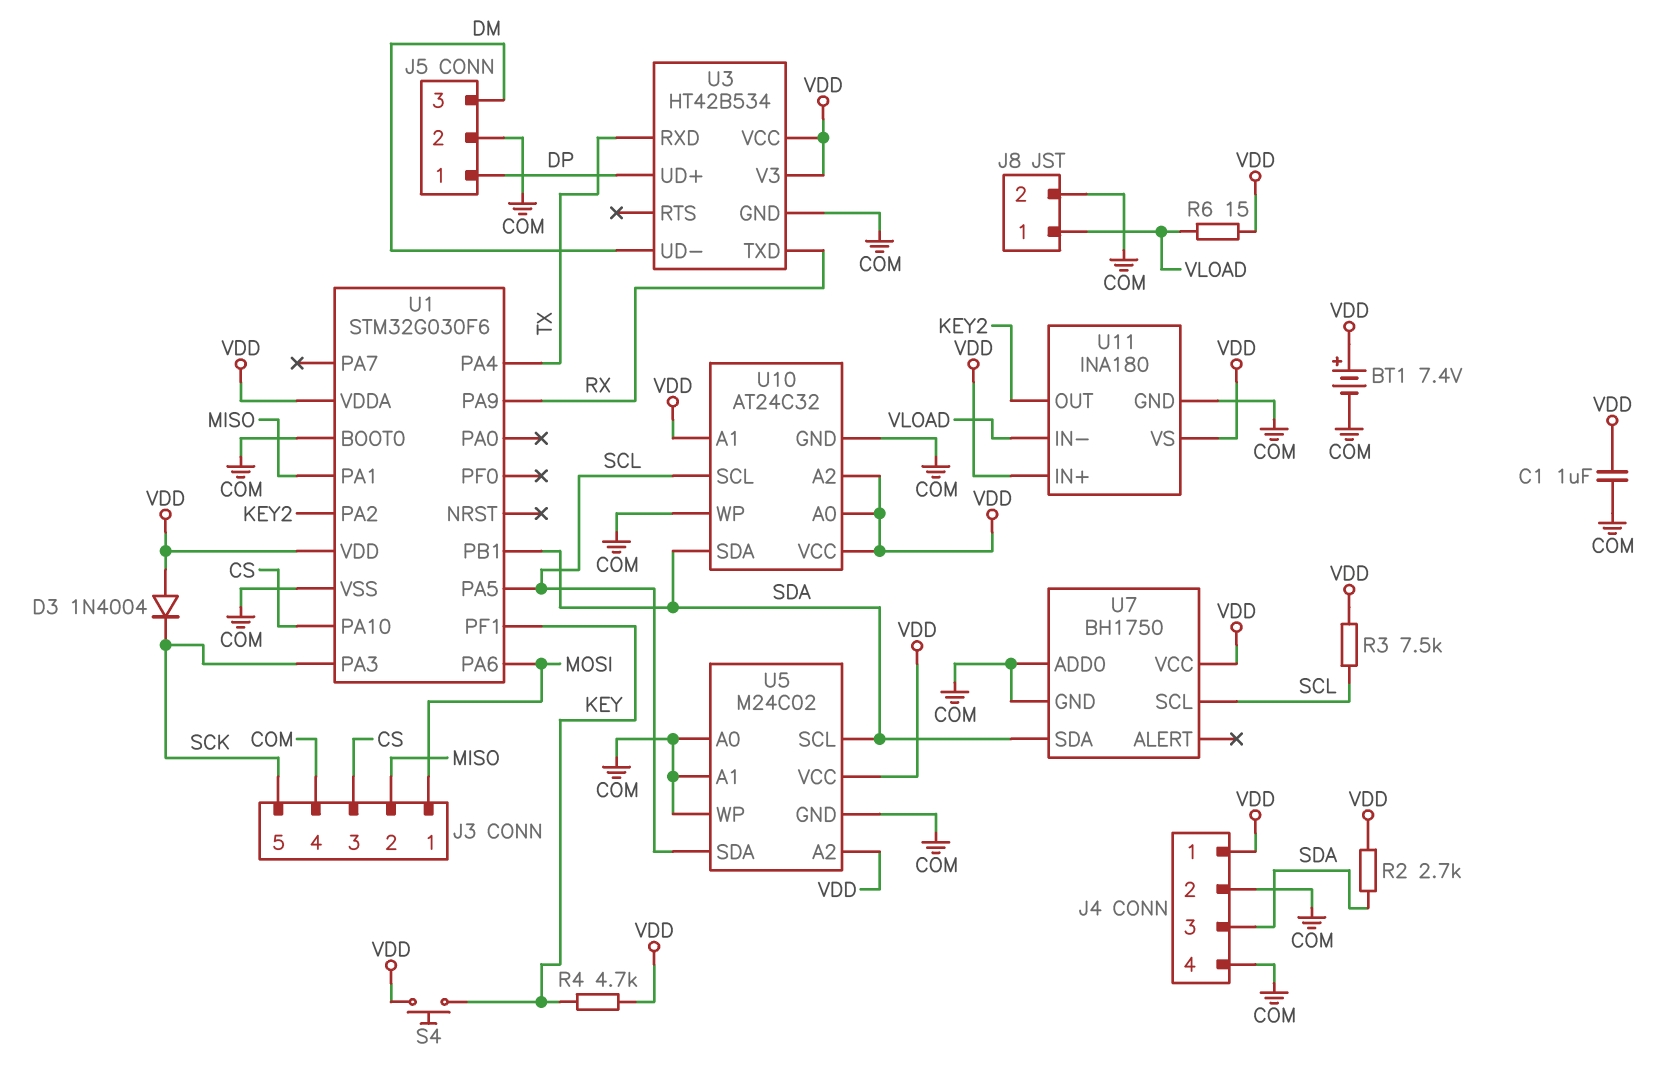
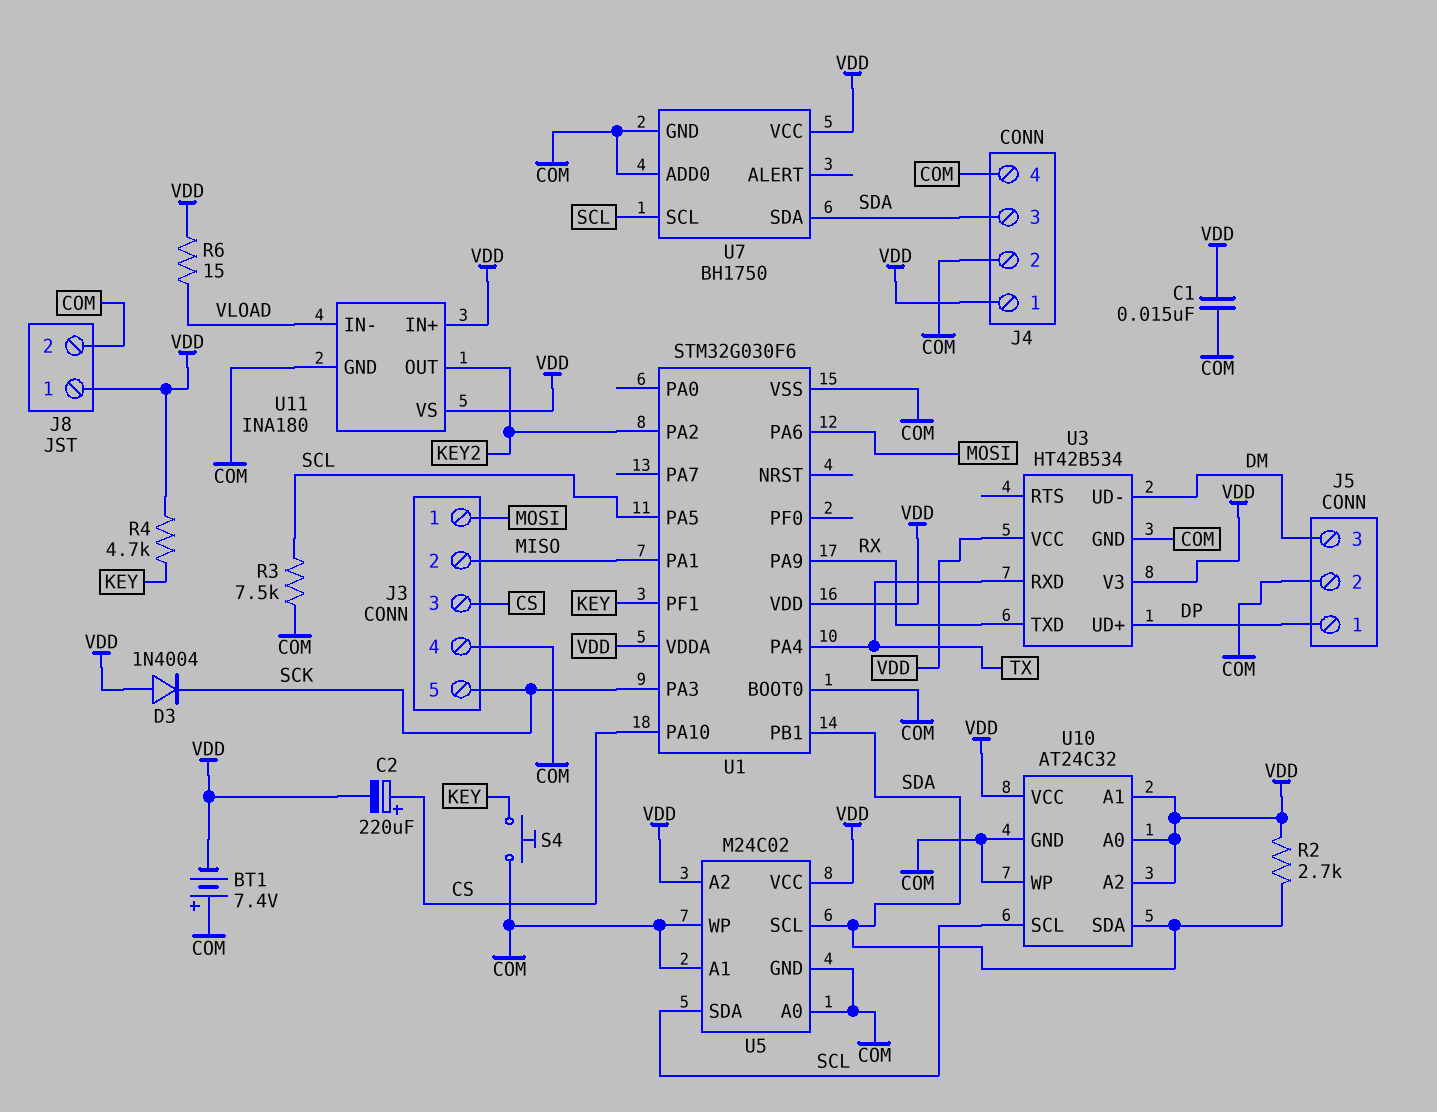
BT1: 7.4V (plus VDD, minus COM) -> 7.4V (plus COM, minus VDD)
C1: 1uF (COM, VDD) -> 15nF (COM, VDD)
C2: none -> 220uF (plus CS, minus VDD)
J8 pin 1: VLOAD -> VDD
R3: 7.5k (SCL, VDD) -> 7.5k (COM, SCL)
S4: button (KEY, VDD) -> button (COM, KEY)

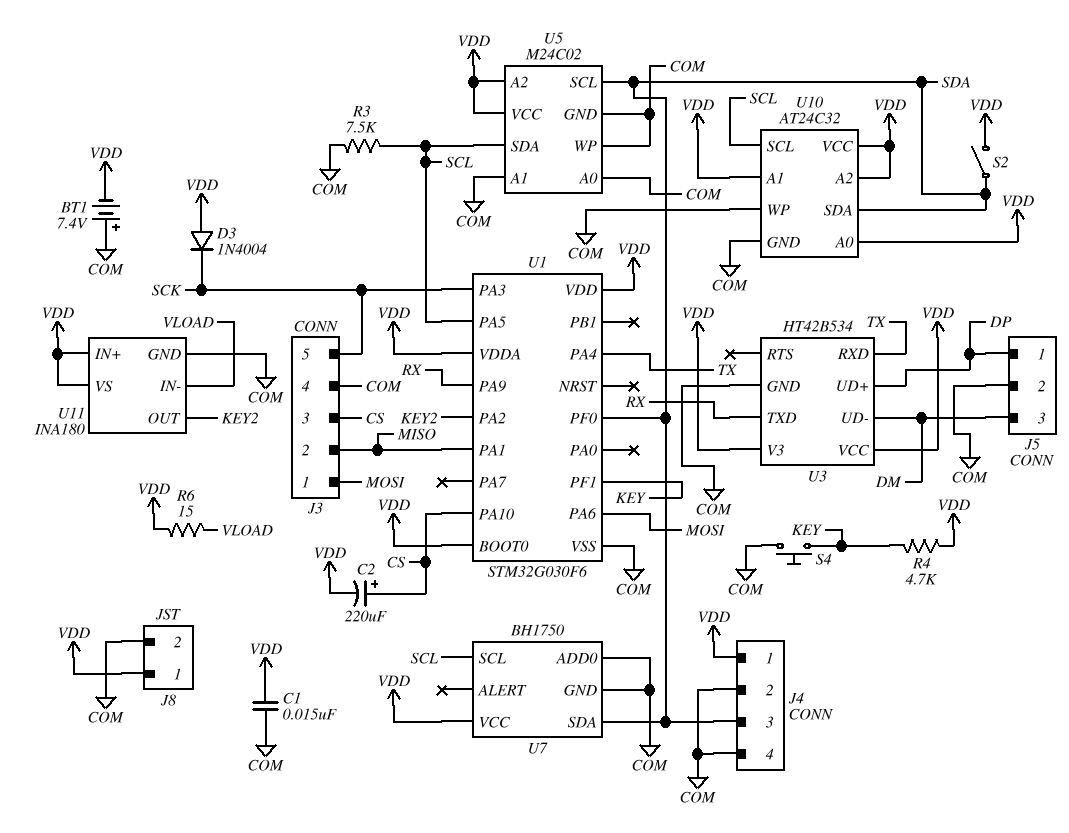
R2: 2.7k (SDA, VDD) -> none
S2: none -> switch (SDA, VDD)
U1 pin BOOT0: COM -> VDD
U1 pin PB1: SDA -> none
U1 pin PF0: none -> SDA

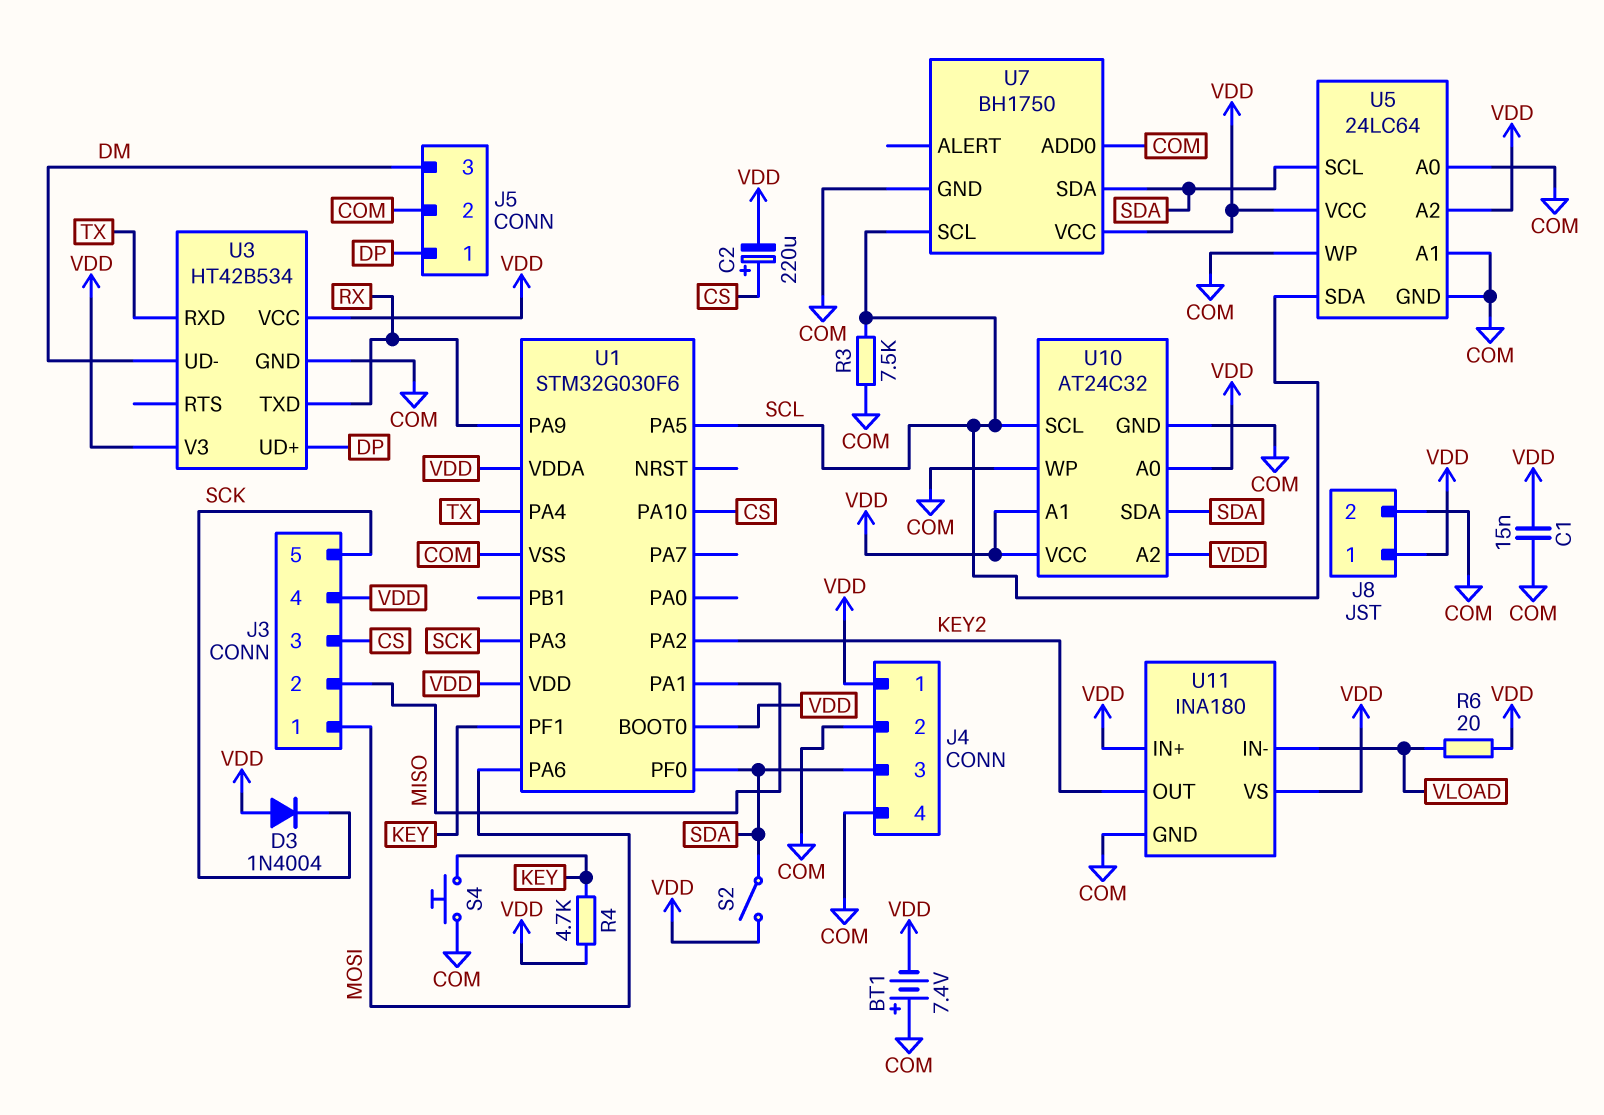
J3 pin 4: COM -> VDD
R6: 15 (VDD, VLOAD) -> 20 (VDD, VLOAD)
U5: M24C02 -> 24LC64

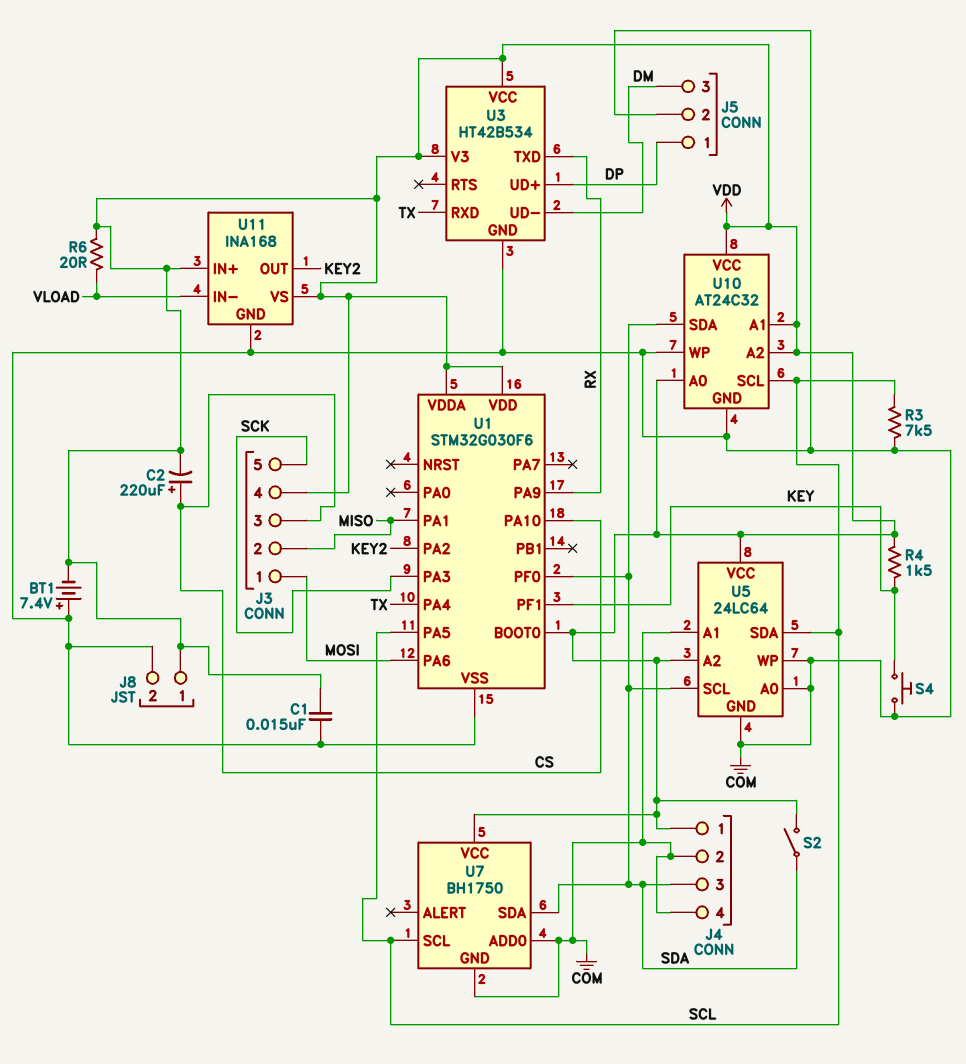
D3: diode 1N4004 (A VDD, K SCK) -> none
R4: 4.7k (KEY, VDD) -> 1.5k (KEY, VDD)
U11: INA180 -> INA168

